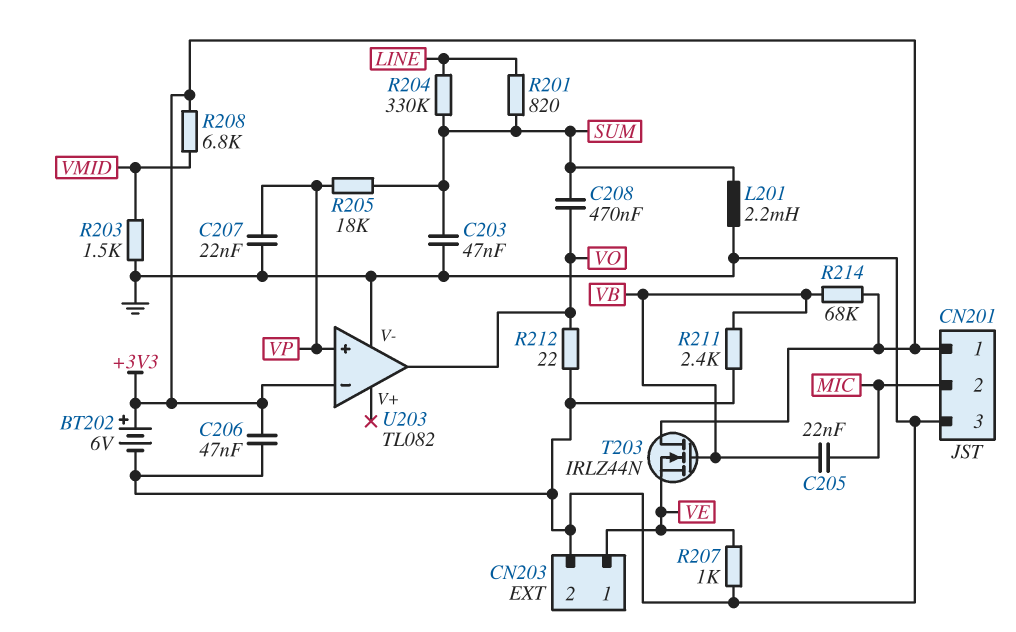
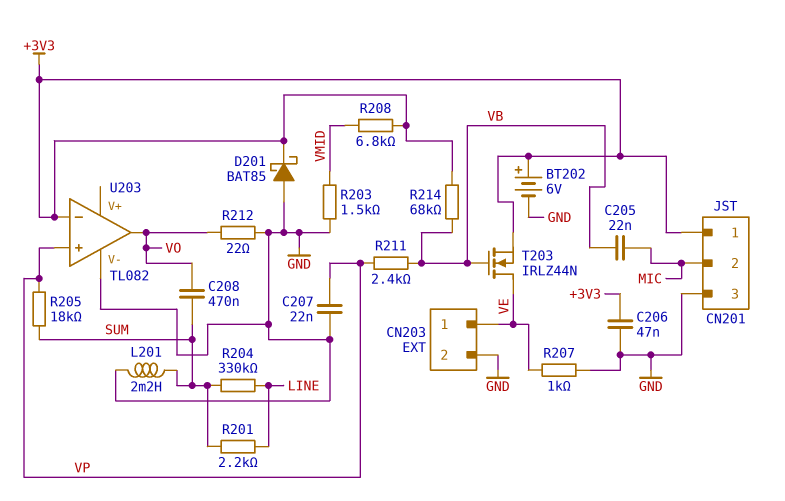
C203: 47nF (GND, SUM) -> none
D201: none -> schottky BAT85 (A GND, K +3V3)
R201: 820 (LINE, SUM) -> 2.2k (LINE, SUM)
R211: 2.4k (GND, VB) -> 2.4k (VB, VP)
T203: NMOS IRLZ44N (G VB, D +3V3, S VE) -> NMOS IRLZ44N (G VB, D VE, S +3V3)

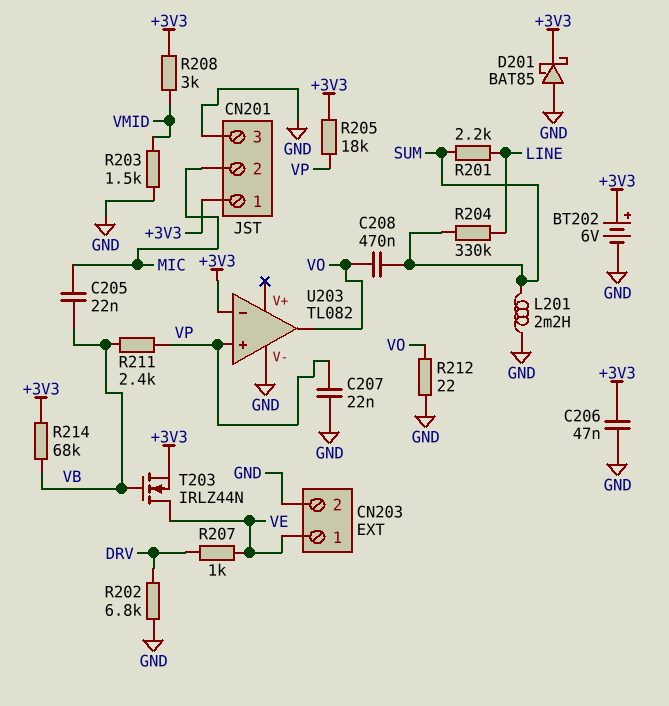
R202: none -> 6.8k (DRV, GND)
R205: 18k (SUM, VP) -> 18k (+3V3, VP)
R207: 1k (GND, VE) -> 1k (DRV, VE)
R208: 6.8k (+3V3, VMID) -> 3k (+3V3, VMID)

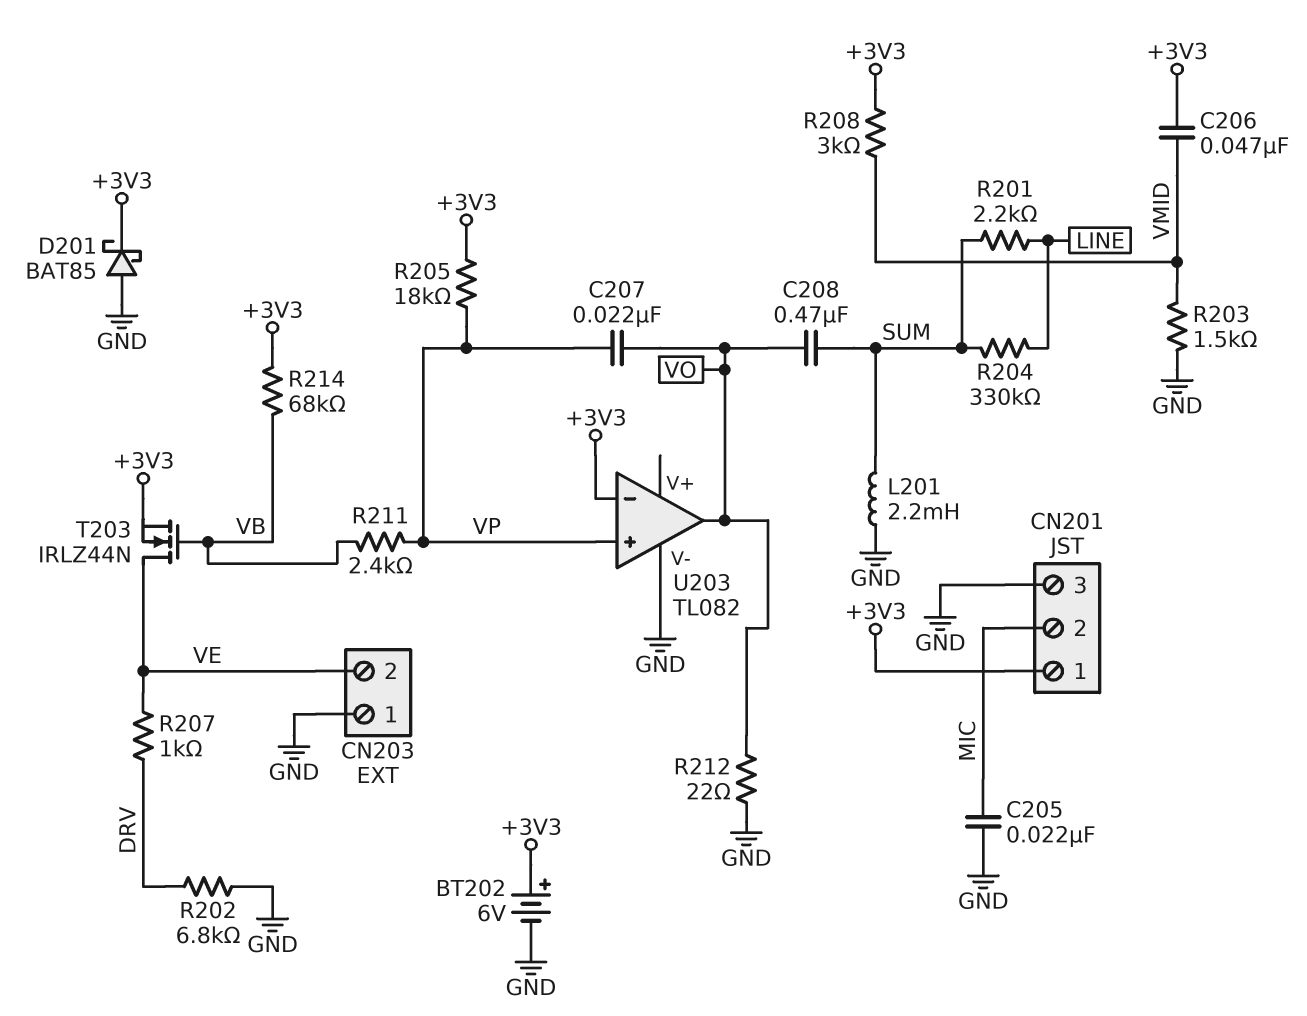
C205: 22nF (MIC, VB) -> 22nF (GND, MIC)
C206: 47nF (+3V3, GND) -> 47nF (+3V3, VMID)
C207: 22nF (GND, VP) -> 22nF (VO, VP)
CN203 pin 1: VE -> GND
CN203 pin 2: GND -> VE

